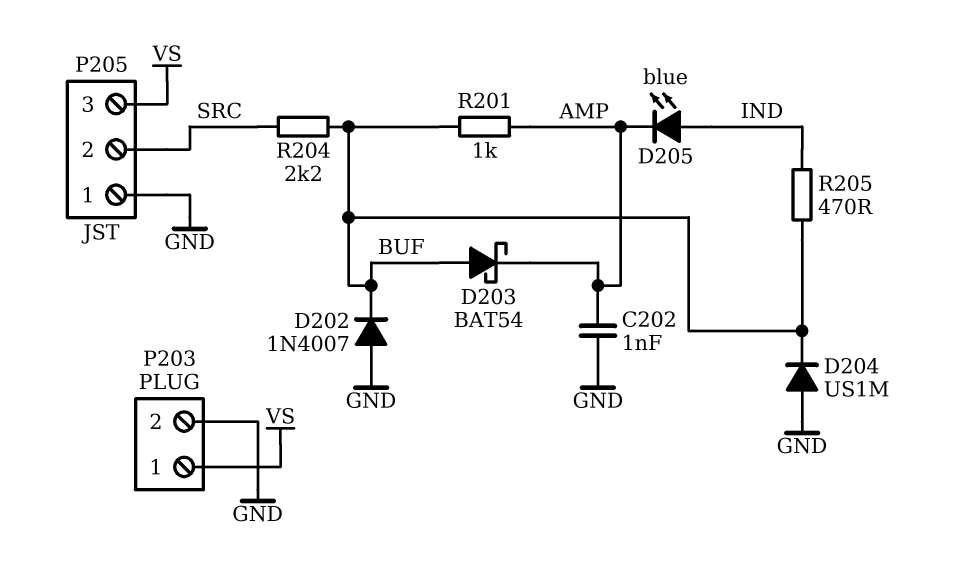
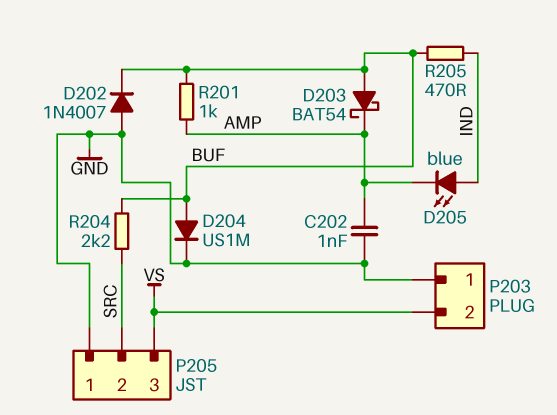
D204: diode US1M (A GND, K BUF) -> diode US1M (A BUF, K GND)
P203 pin 1: VS -> GND
P203 pin 2: GND -> VS

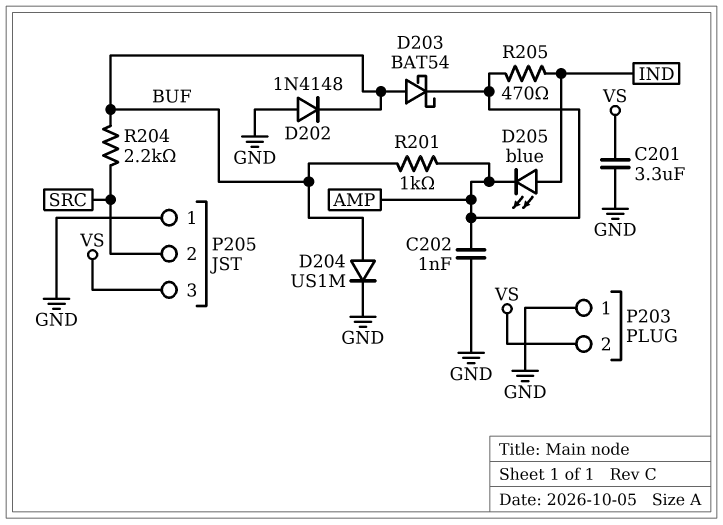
C201: none -> 3.3uF (GND, VS)
D202: diode 1N4007 (A GND, K BUF) -> diode 1N4148 (A GND, K BUF)
R205: 470 (BUF, IND) -> 470 (AMP, IND)

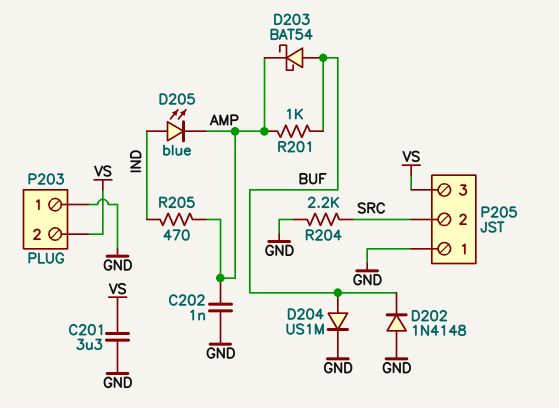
R204: 2.2k (BUF, SRC) -> 2.2k (GND, SRC)

